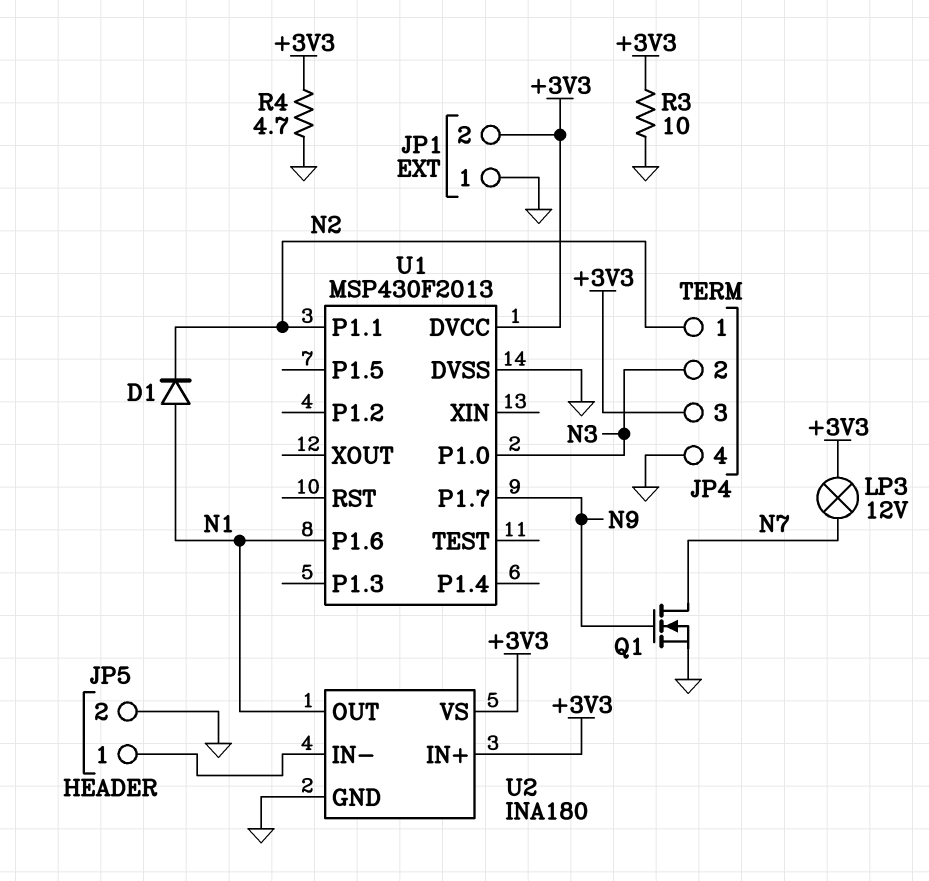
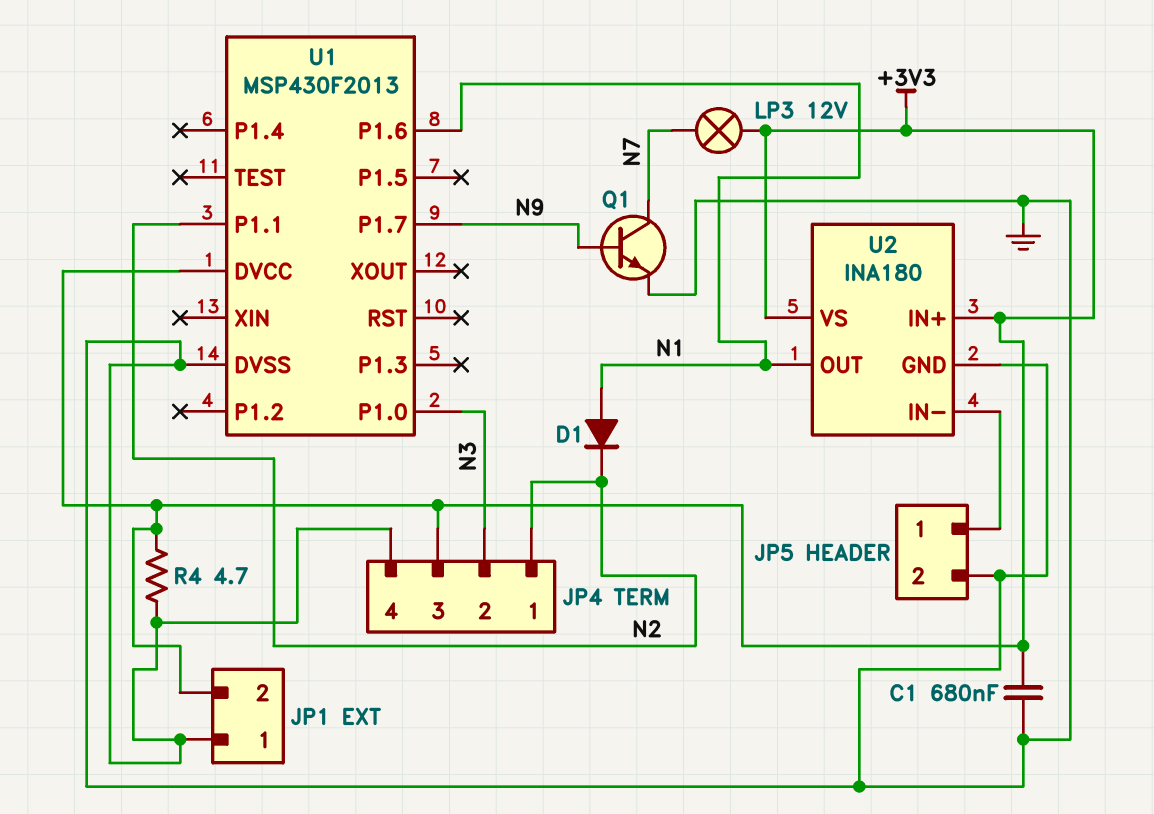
C1: none -> 680nF (+3V3, GND)
Q1: NMOS (G N9, D N7, S GND) -> NPN (B N9, C N7, E GND)
R3: 10 (+3V3, GND) -> none

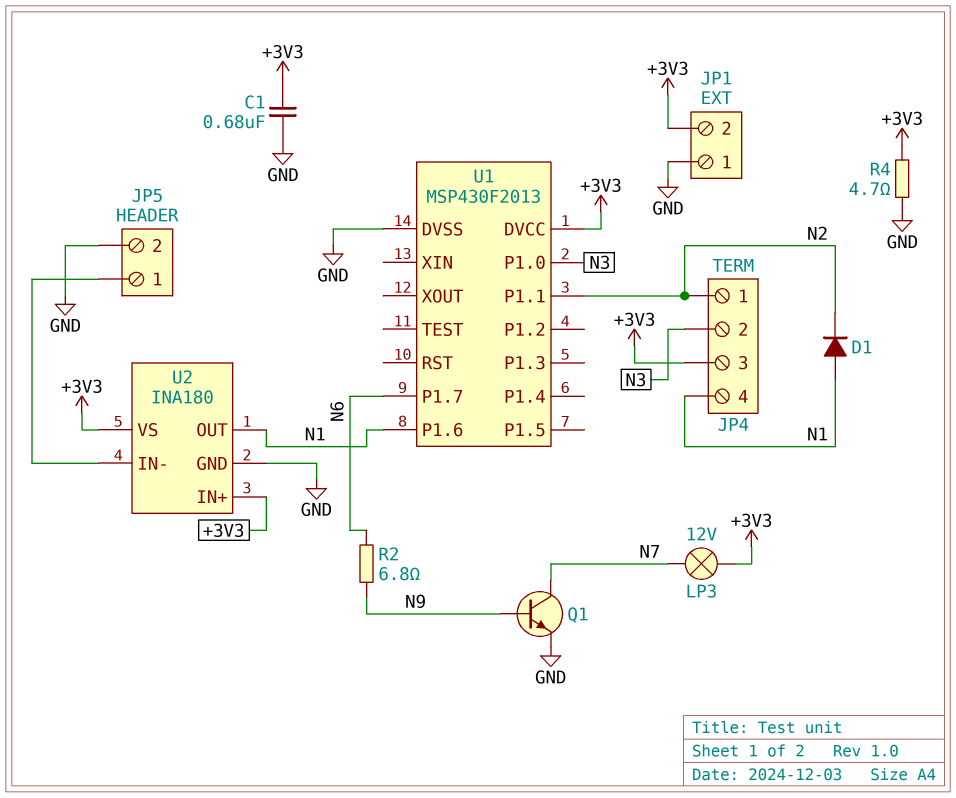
JP4 pin 4: GND -> N1
R2: none -> 6.8 (N6, N9)
U1 pin P1.7: N9 -> N6

